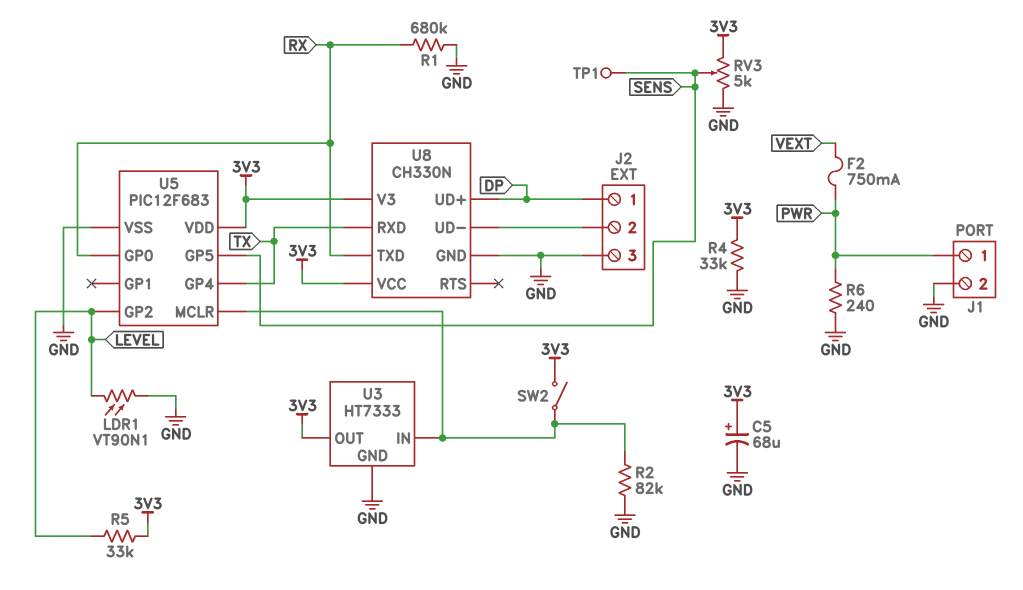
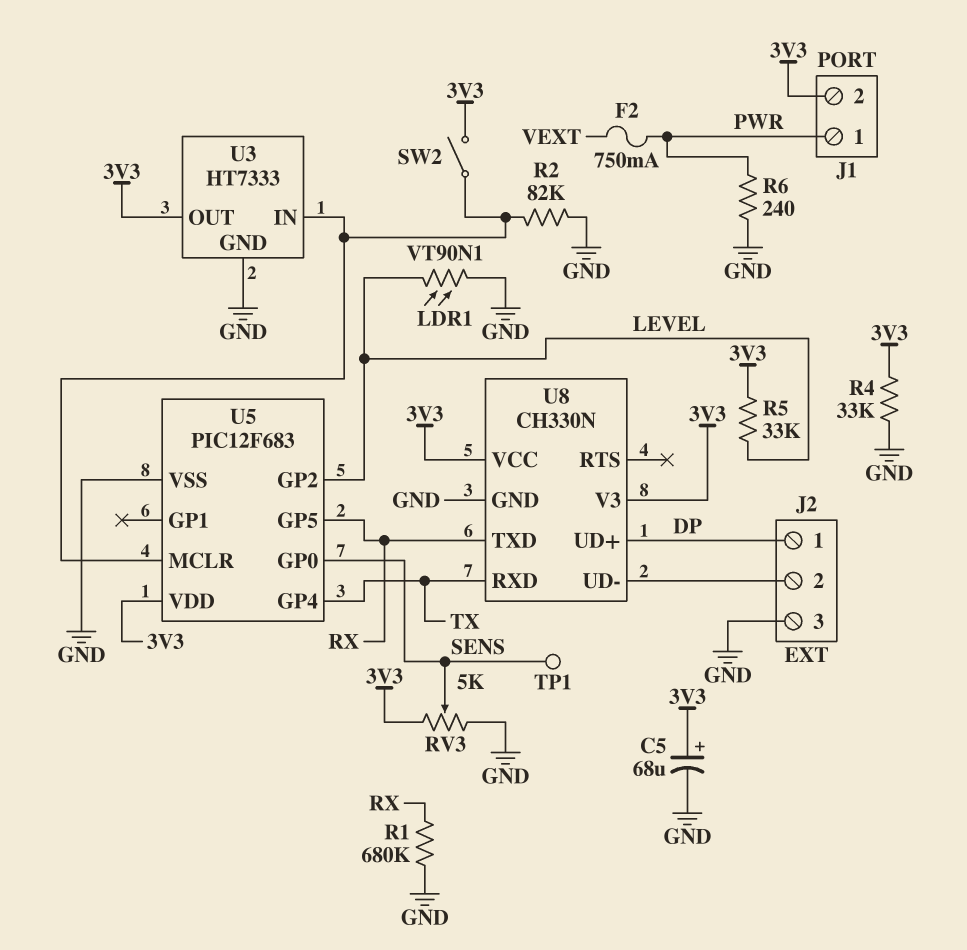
J1 pin 2: GND -> 3V3
U5 pin GP0: RX -> SENS
U5 pin GP5: SENS -> RX

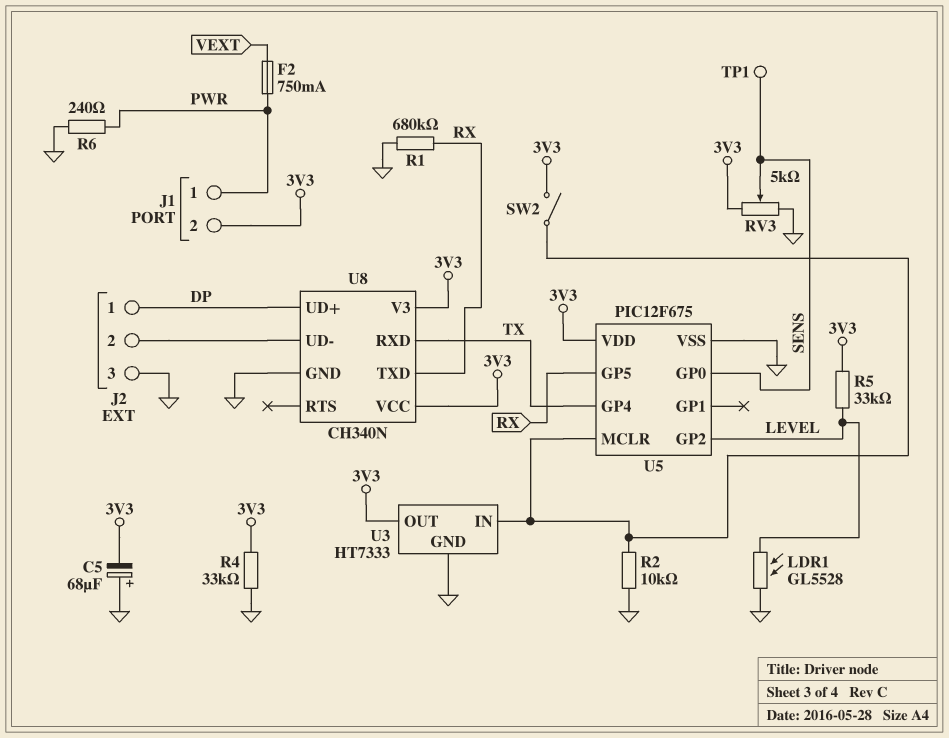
C5: 68uF (plus 3V3, minus GND) -> 68uF (plus GND, minus 3V3)
LDR1: VT90N1 (GND, LEVEL) -> GL5528 (GND, LEVEL)
R2: 82k (GND, U3/IN) -> 10k (GND, U3/IN)
U5: PIC12F683 -> PIC12F675
U8: CH330N -> CH340N

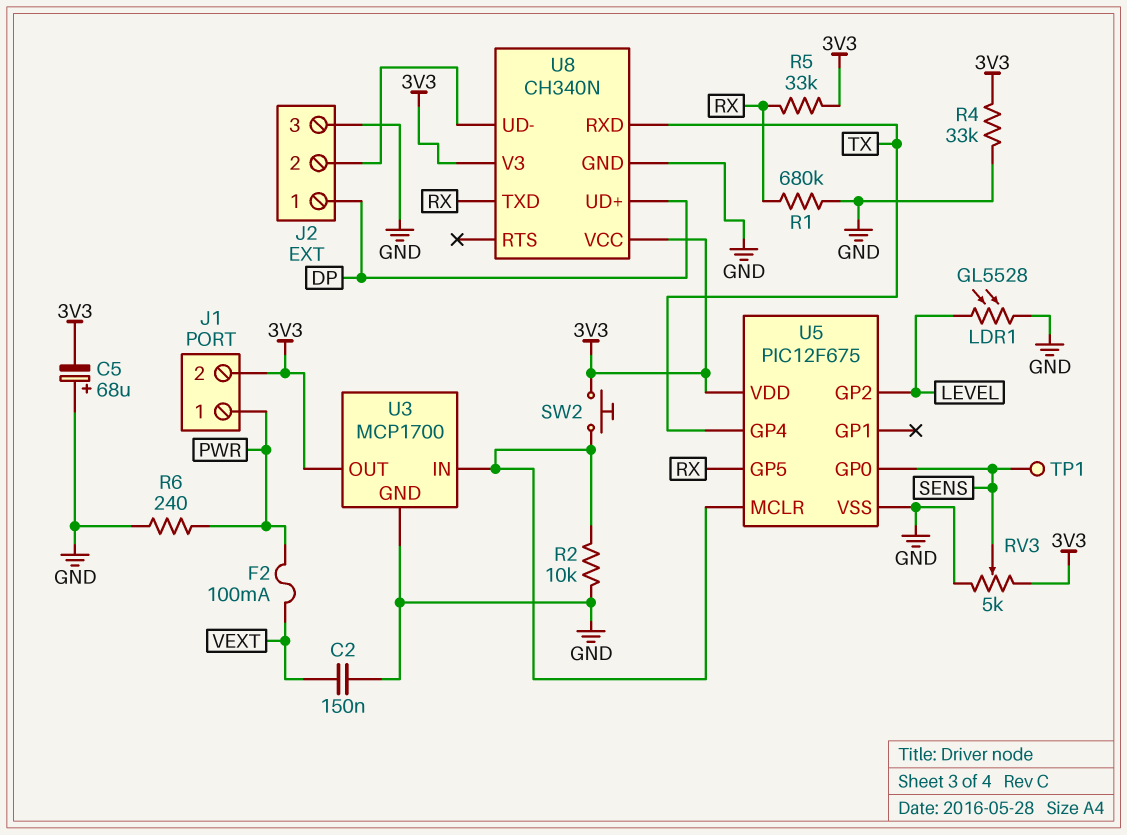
C2: none -> 150nF (GND, VEXT)
F2: 750mA (PWR, VEXT) -> 100mA (PWR, VEXT)
R5: 33k (3V3, LEVEL) -> 33k (3V3, RX)
SW2: switch (3V3, U3/IN) -> button (3V3, U3/IN)
U3: HT7333 -> MCP1700

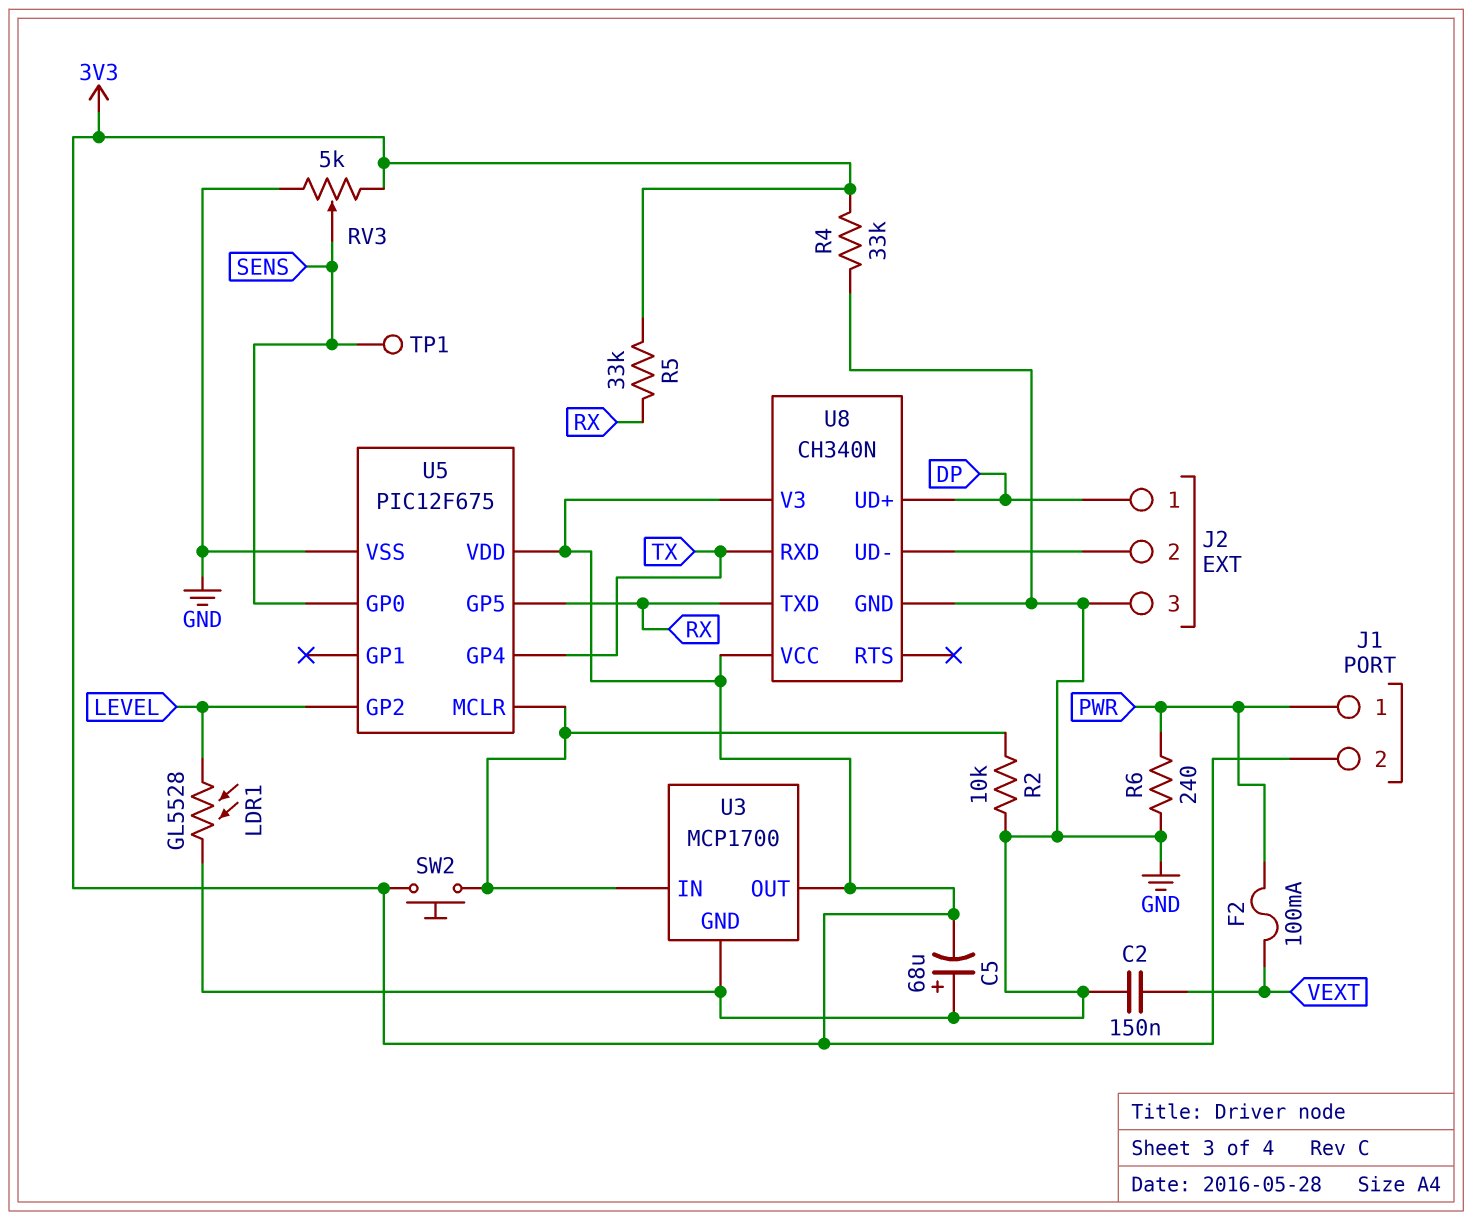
R1: 680k (GND, RX) -> none

